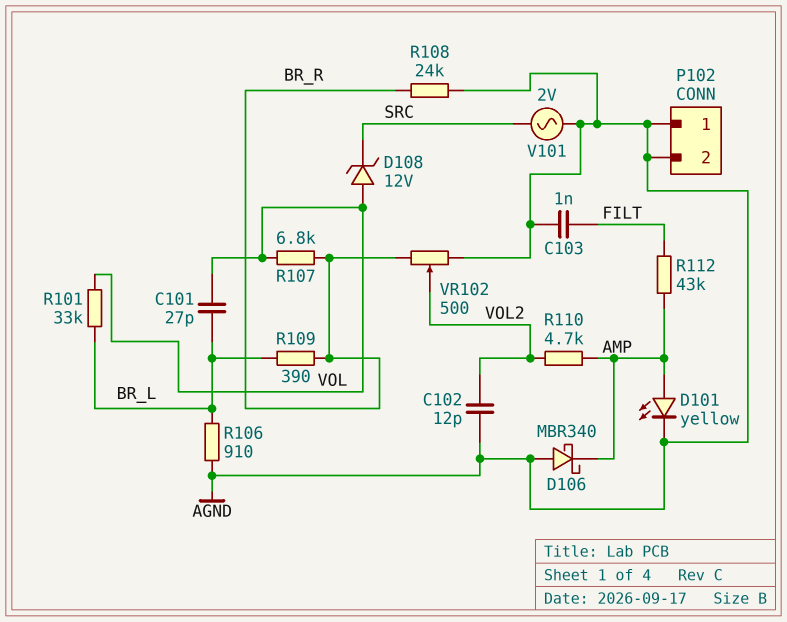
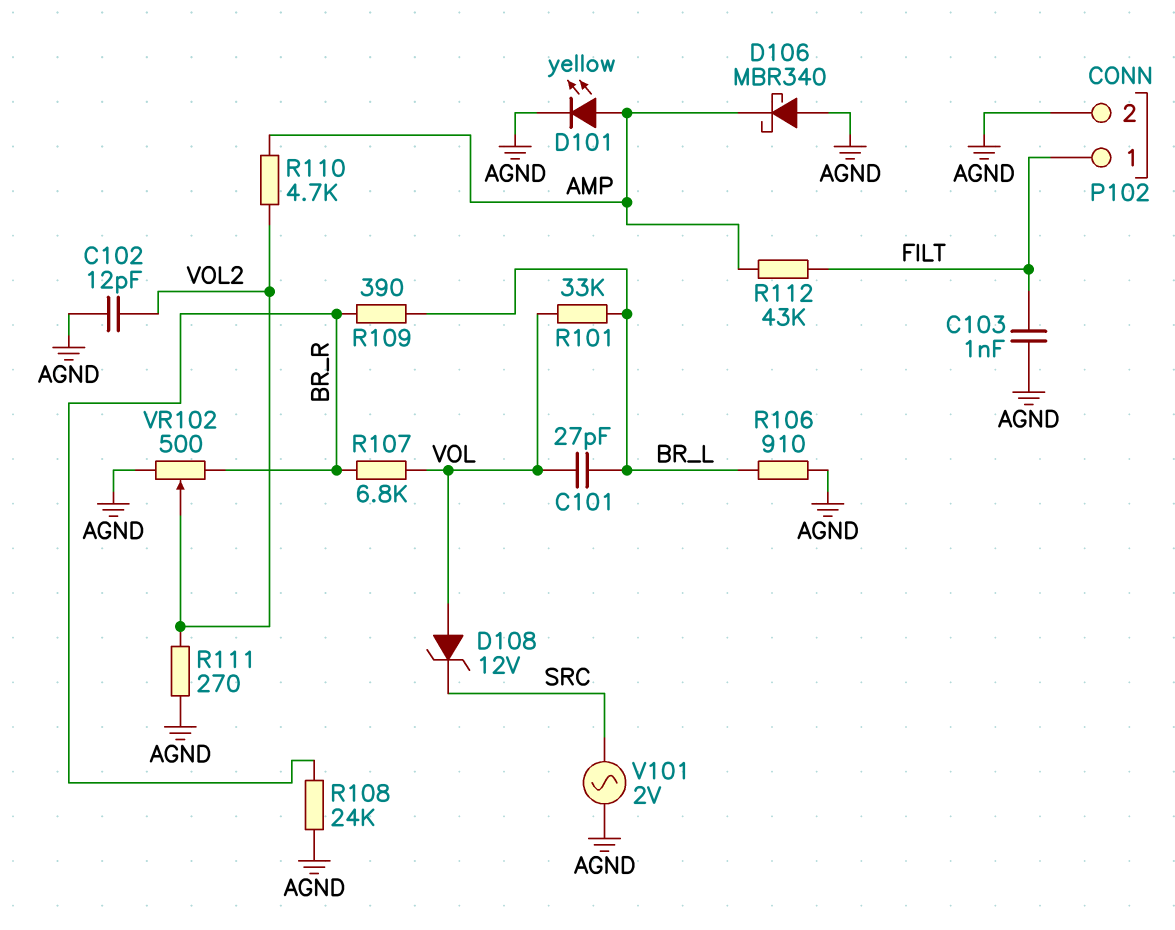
P102 pin 1: AGND -> FILT
R111: none -> 270 (AGND, VOL2)

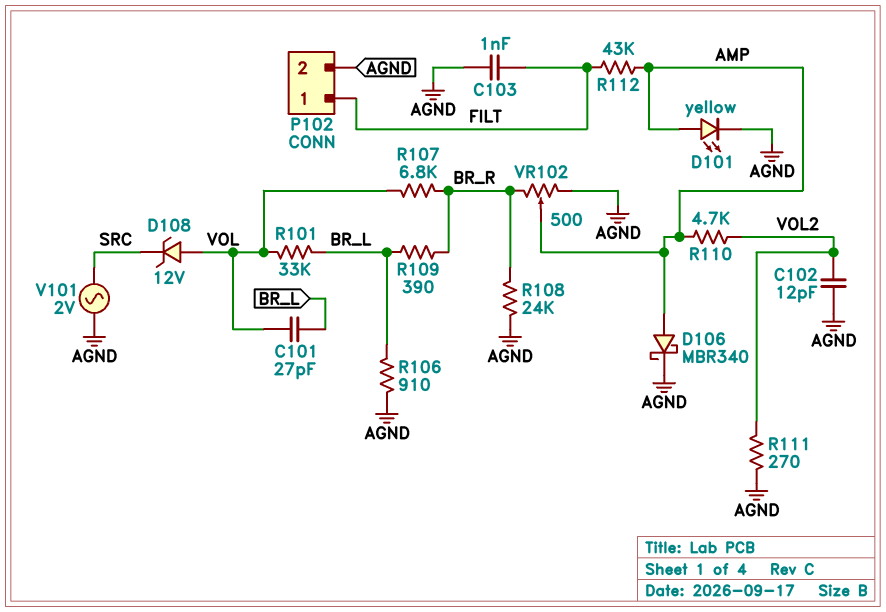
D106: schottky MBR340 (A AGND, K AMP) -> schottky MBR340 (A AMP, K AGND)
VR102: 500 (AGND, BR_R, wiper VOL2) -> 500 (AGND, BR_R, wiper AMP)

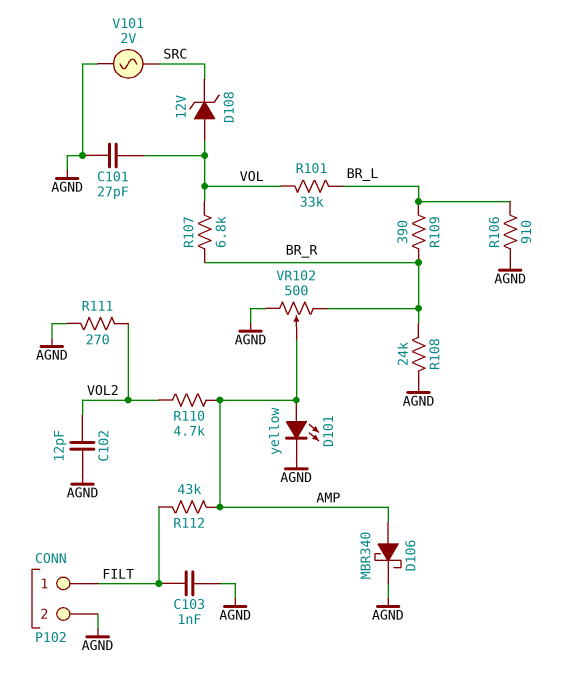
C101: 27pF (BR_L, VOL) -> 27pF (AGND, VOL)

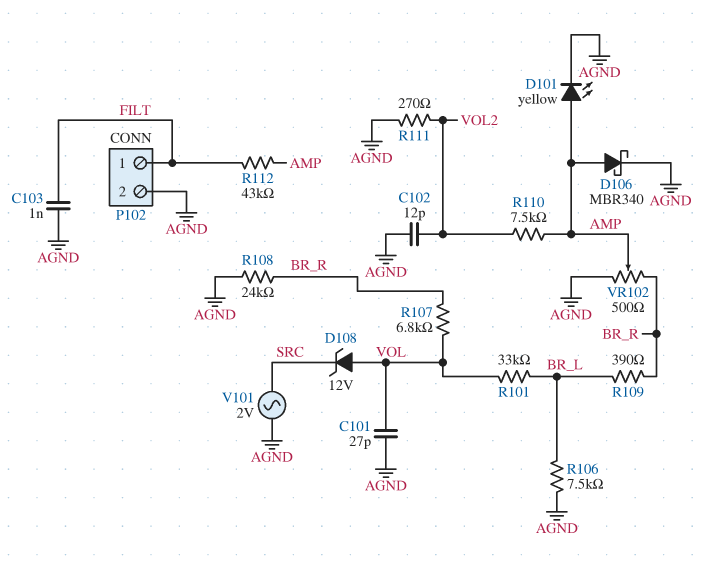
R106: 910 (AGND, BR_L) -> 7.5k (AGND, BR_L)
R110: 4.7k (AMP, VOL2) -> 7.5k (AMP, VOL2)

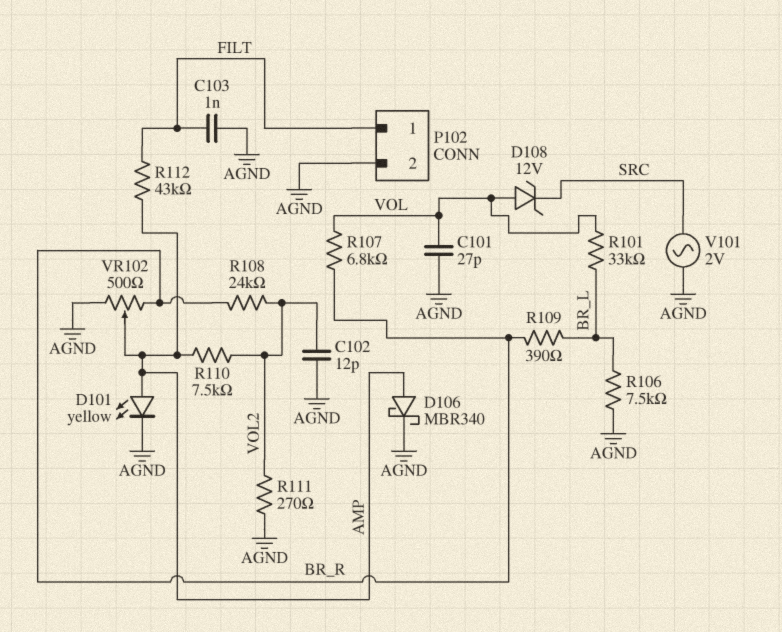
R108: 24k (AGND, BR_R) -> 24k (BR_R, VOL2)

